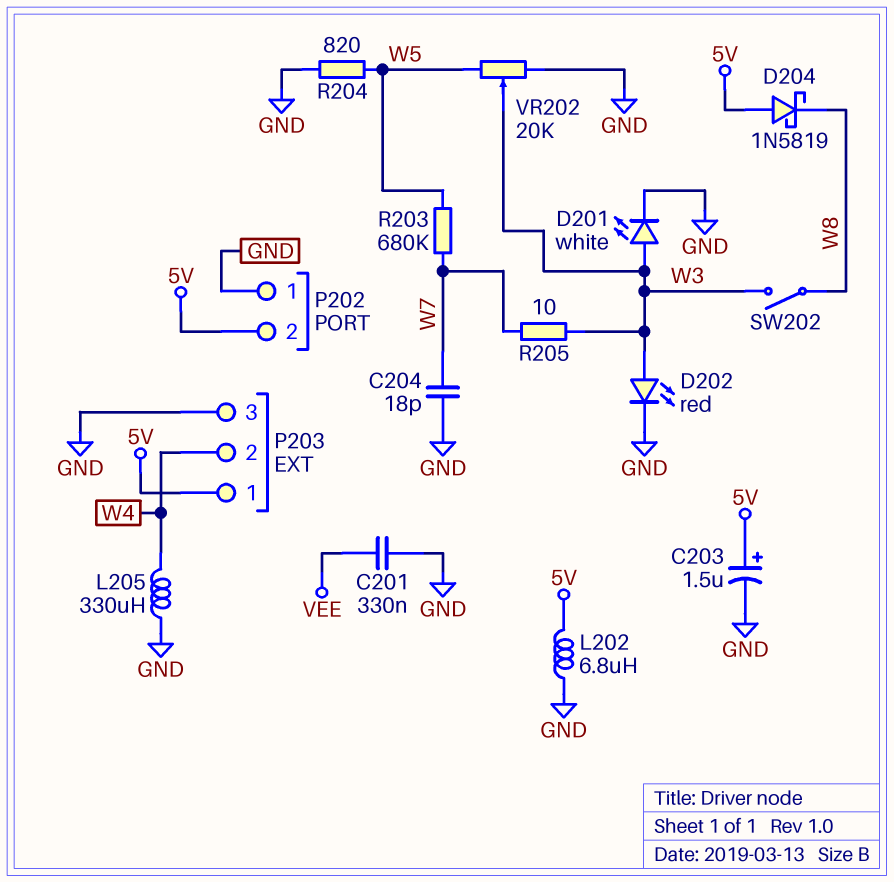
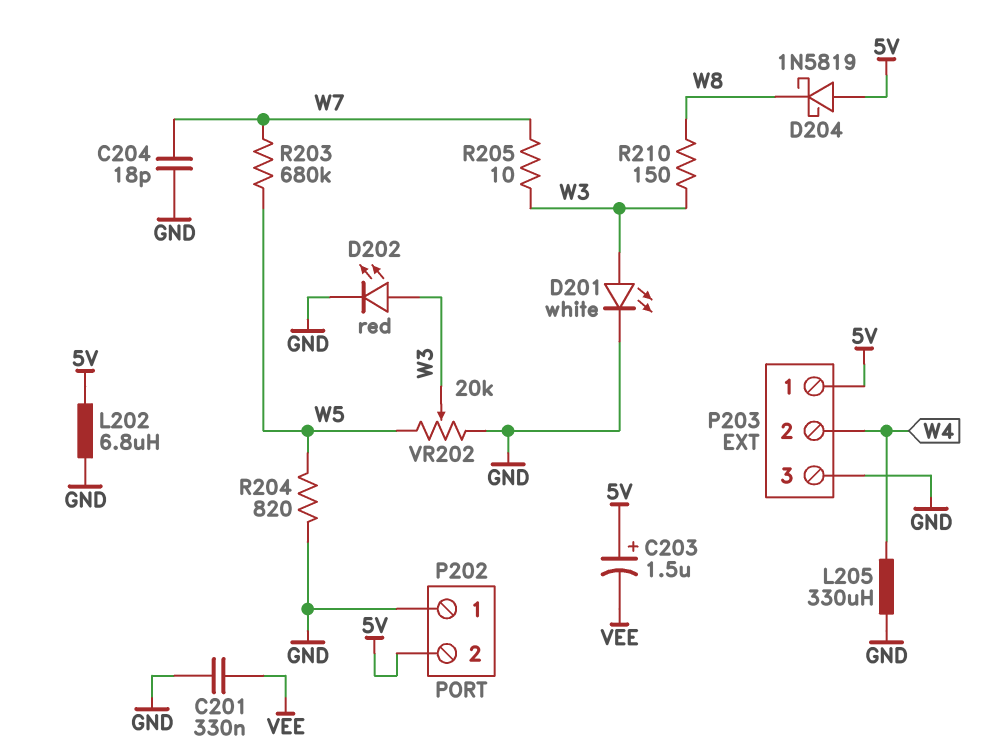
C203: 1.5uF (plus 5V, minus GND) -> 1.5uF (plus 5V, minus VEE)
R210: none -> 150 (W3, W8)
SW202: switch (W3, W8) -> none

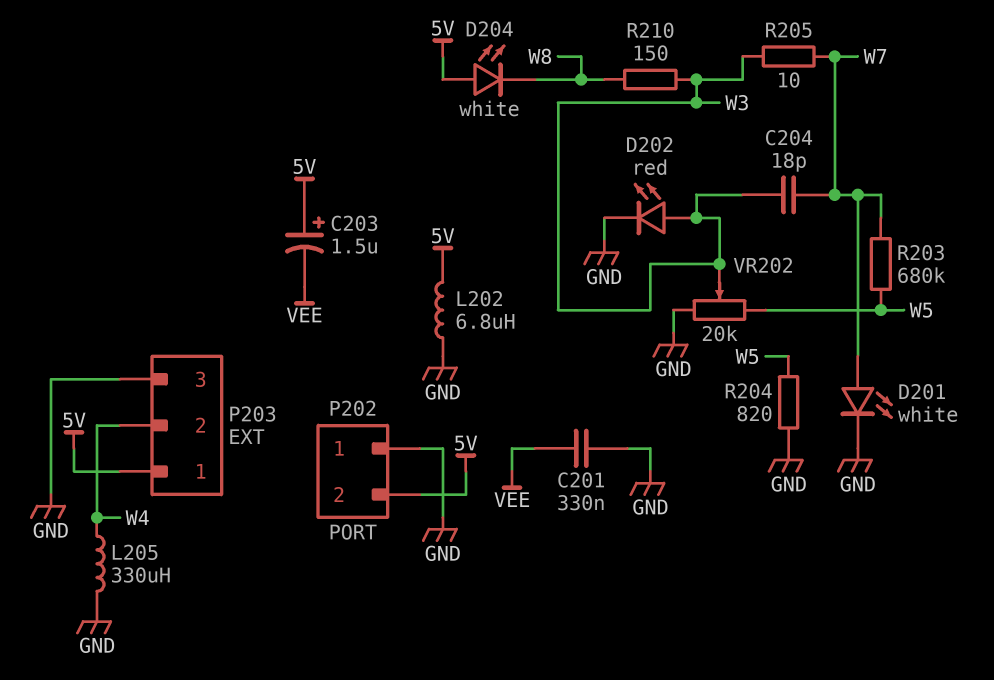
C204: 18pF (GND, W7) -> 18pF (W3, W7)
D201: LED white (A W3, K GND) -> LED white (A W7, K GND)
D204: schottky 1N5819 (A 5V, K W8) -> LED white (A 5V, K W8)

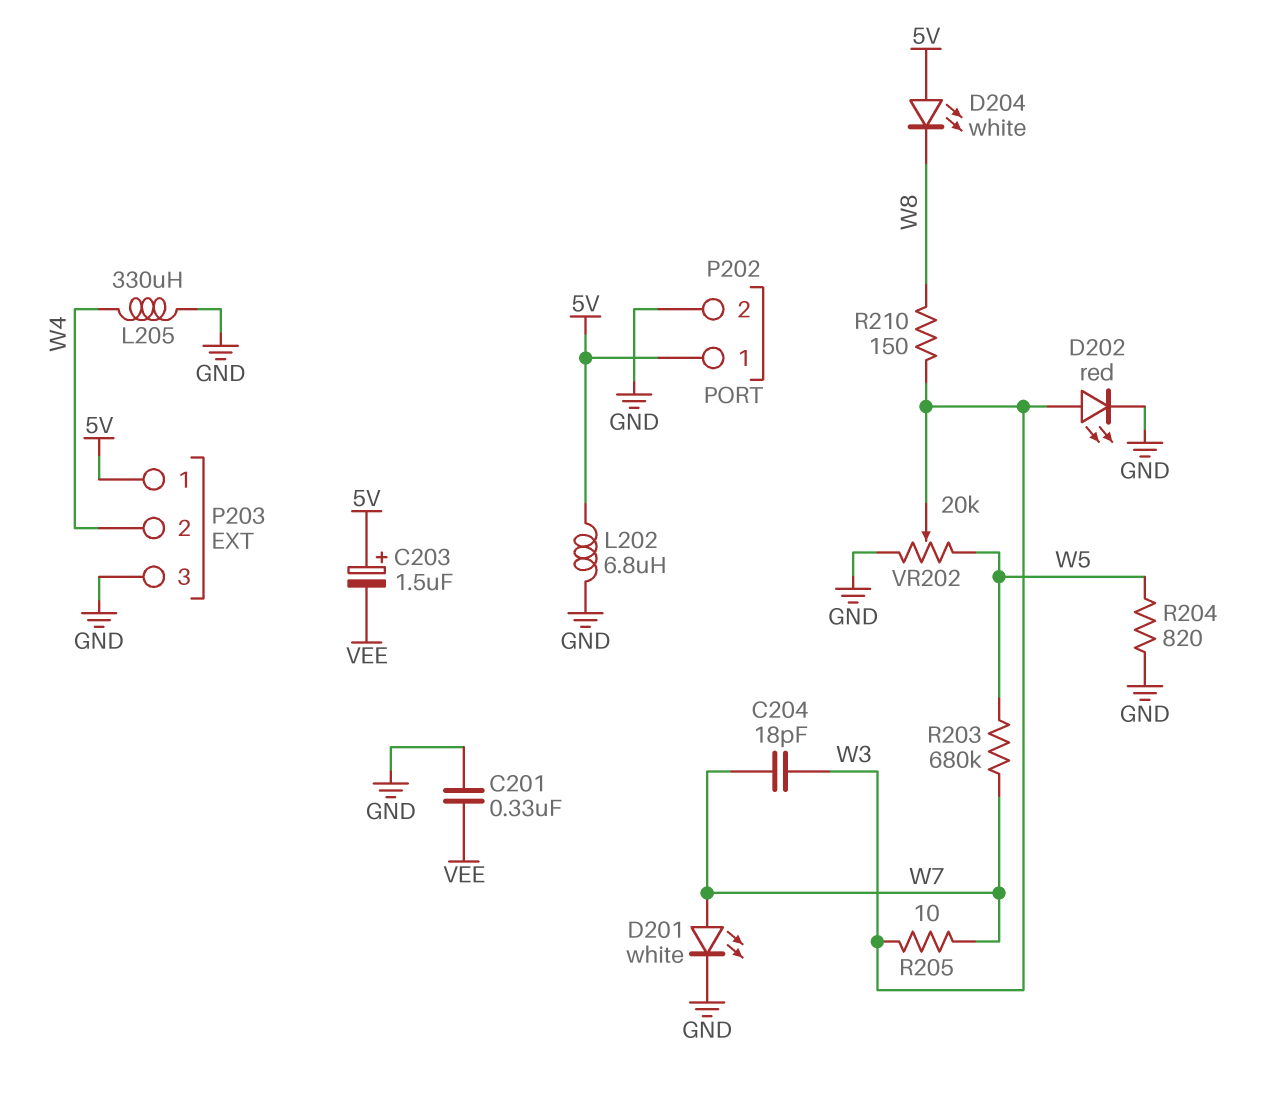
P202 pin 1: GND -> 5V
P202 pin 2: 5V -> GND

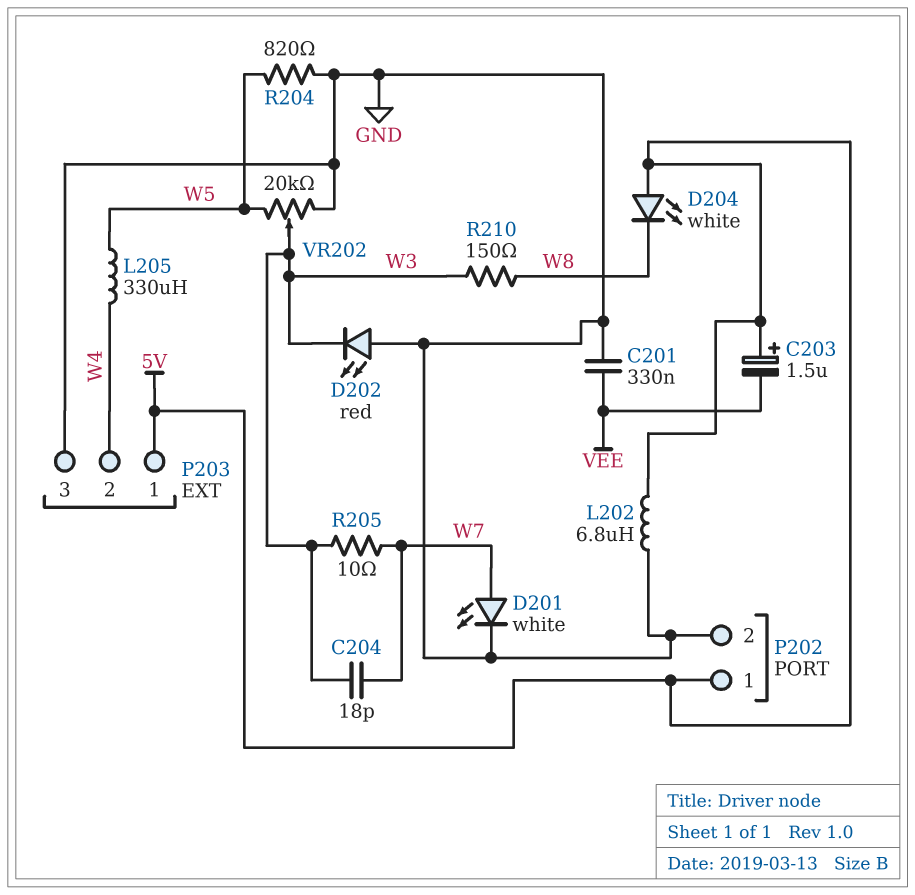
D202: LED red (A W3, K GND) -> LED red (A GND, K W3)
L205: 330uH (GND, W4) -> 330uH (W4, W5)
R203: 680k (W5, W7) -> none

